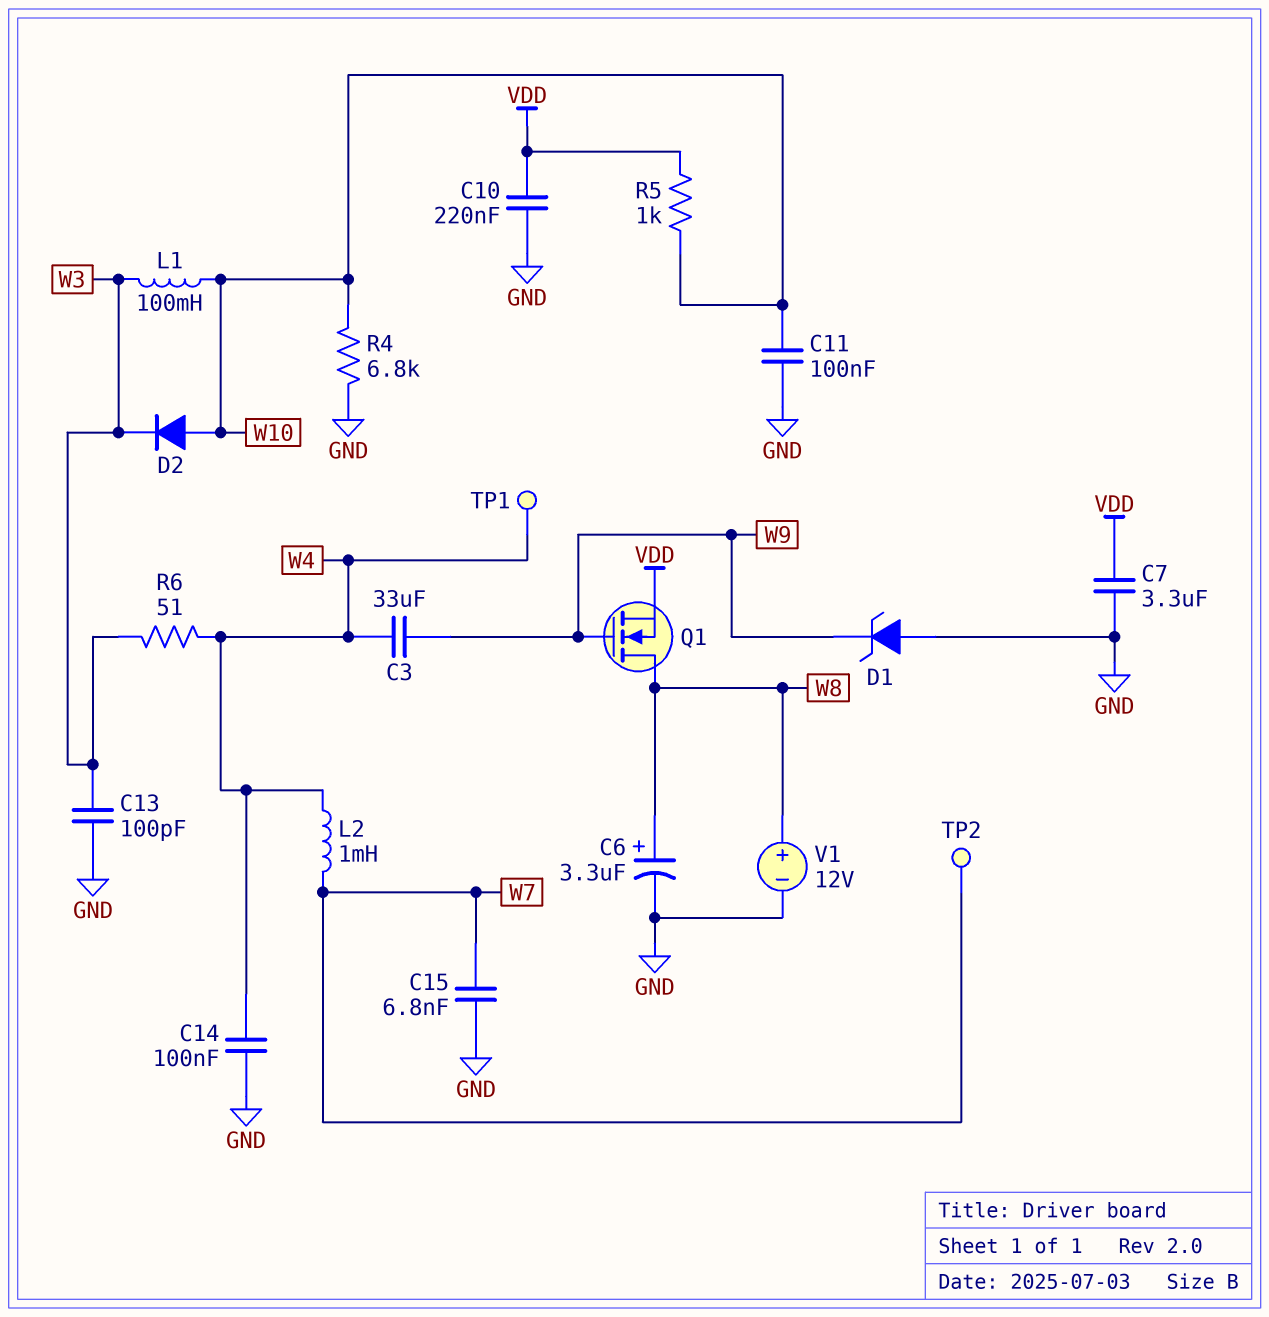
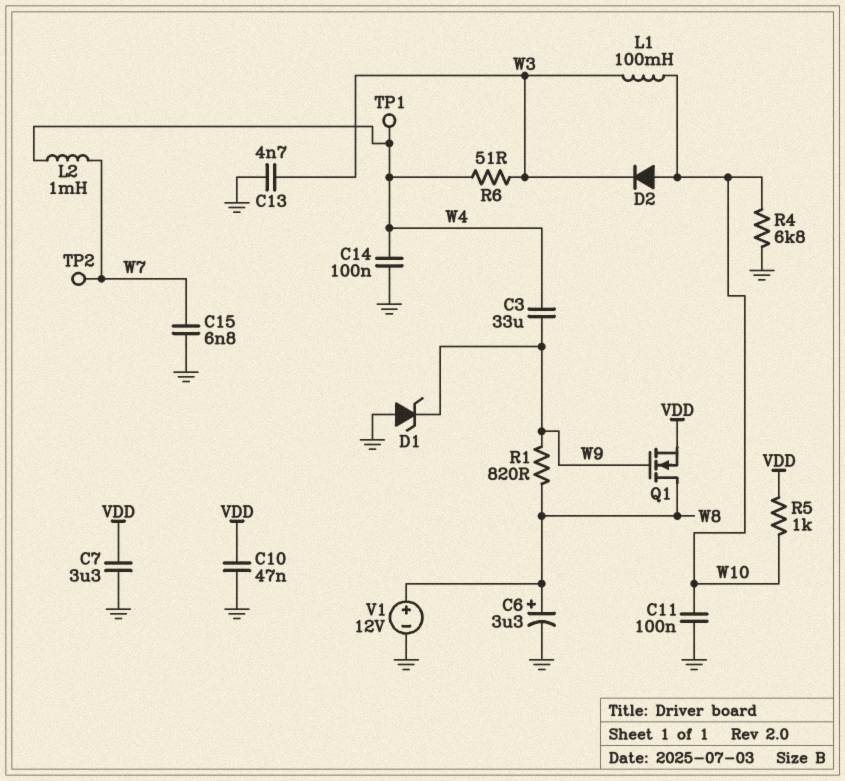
C10: 220nF (GND, VDD) -> 47nF (GND, VDD)
C13: 100pF (GND, W3) -> 4.7nF (GND, W3)
R1: none -> 820 (W8, W9)

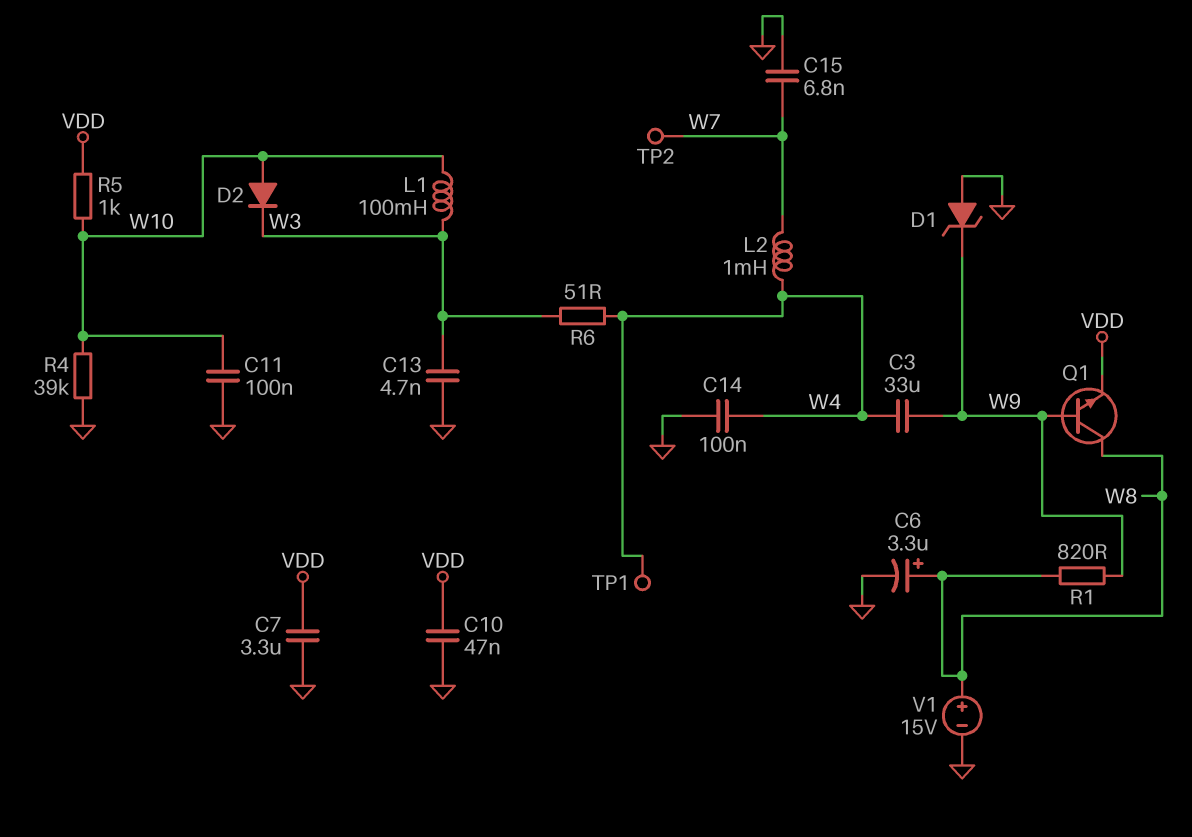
Q1: NMOS (G W9, D W8, S VDD) -> NPN (B W9, C W8, E VDD)
R4: 6.8k (GND, W10) -> 39k (GND, W10)
V1: 12V (plus W8, minus GND) -> 15V (plus W8, minus GND)

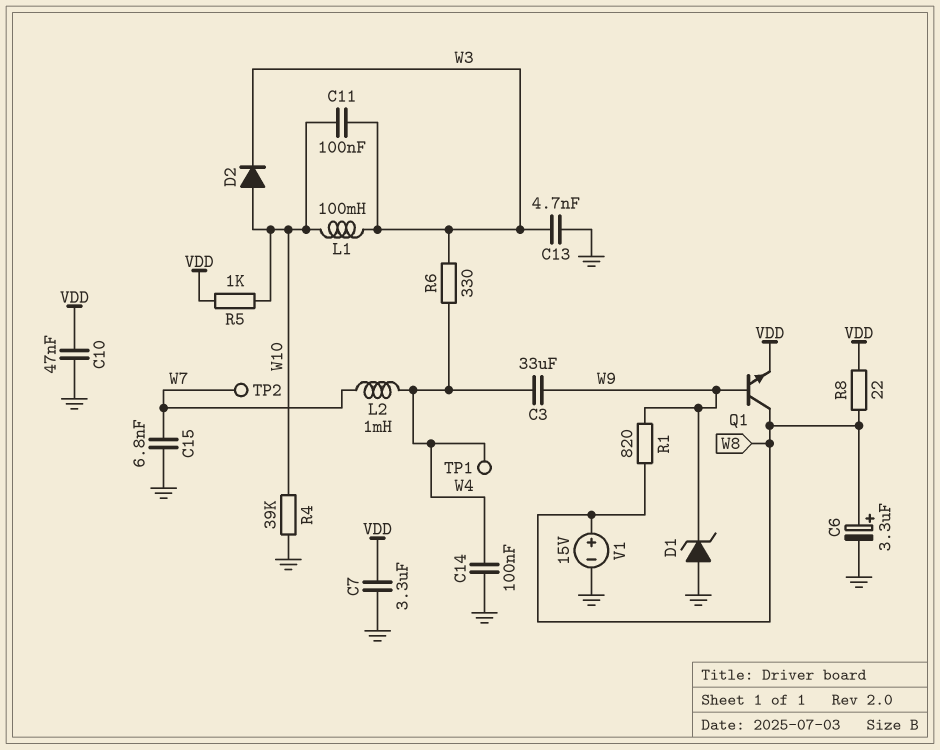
C11: 100nF (GND, W10) -> 100nF (W3, W10)
R6: 51 (W3, W4) -> 330 (W3, W4)
R8: none -> 22 (VDD, W8)

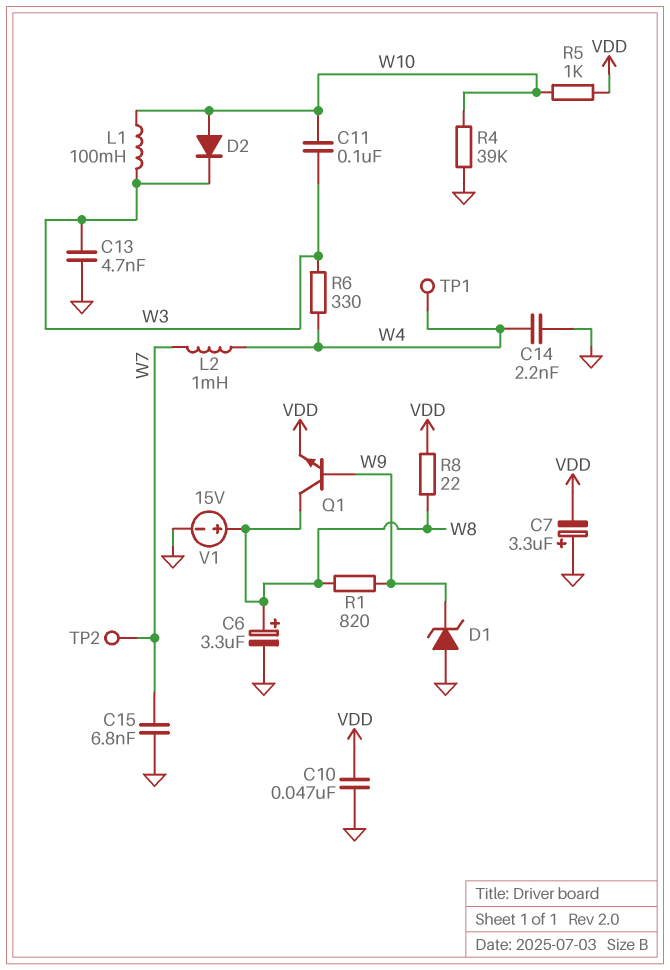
C3: 33uF (W4, W9) -> none
C7: 3.3uF (GND, VDD) -> 3.3uF (plus GND, minus VDD)
C14: 100nF (GND, W4) -> 2.2nF (GND, W4)

